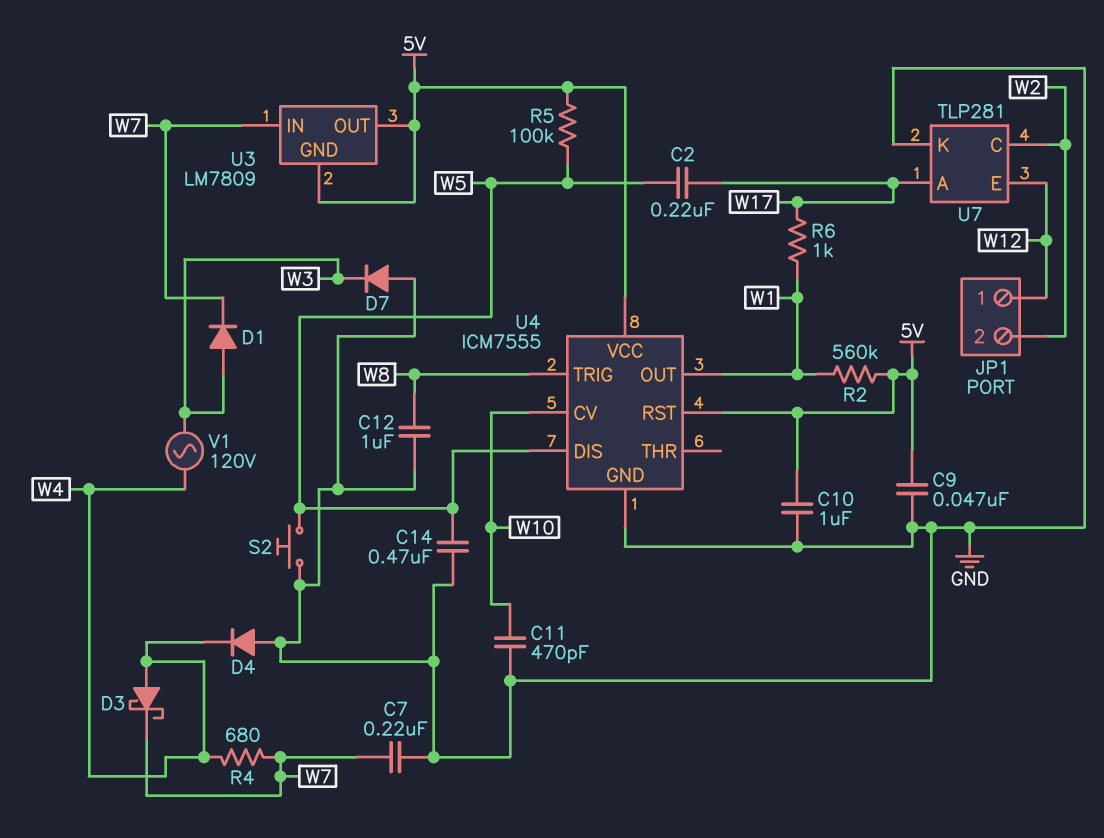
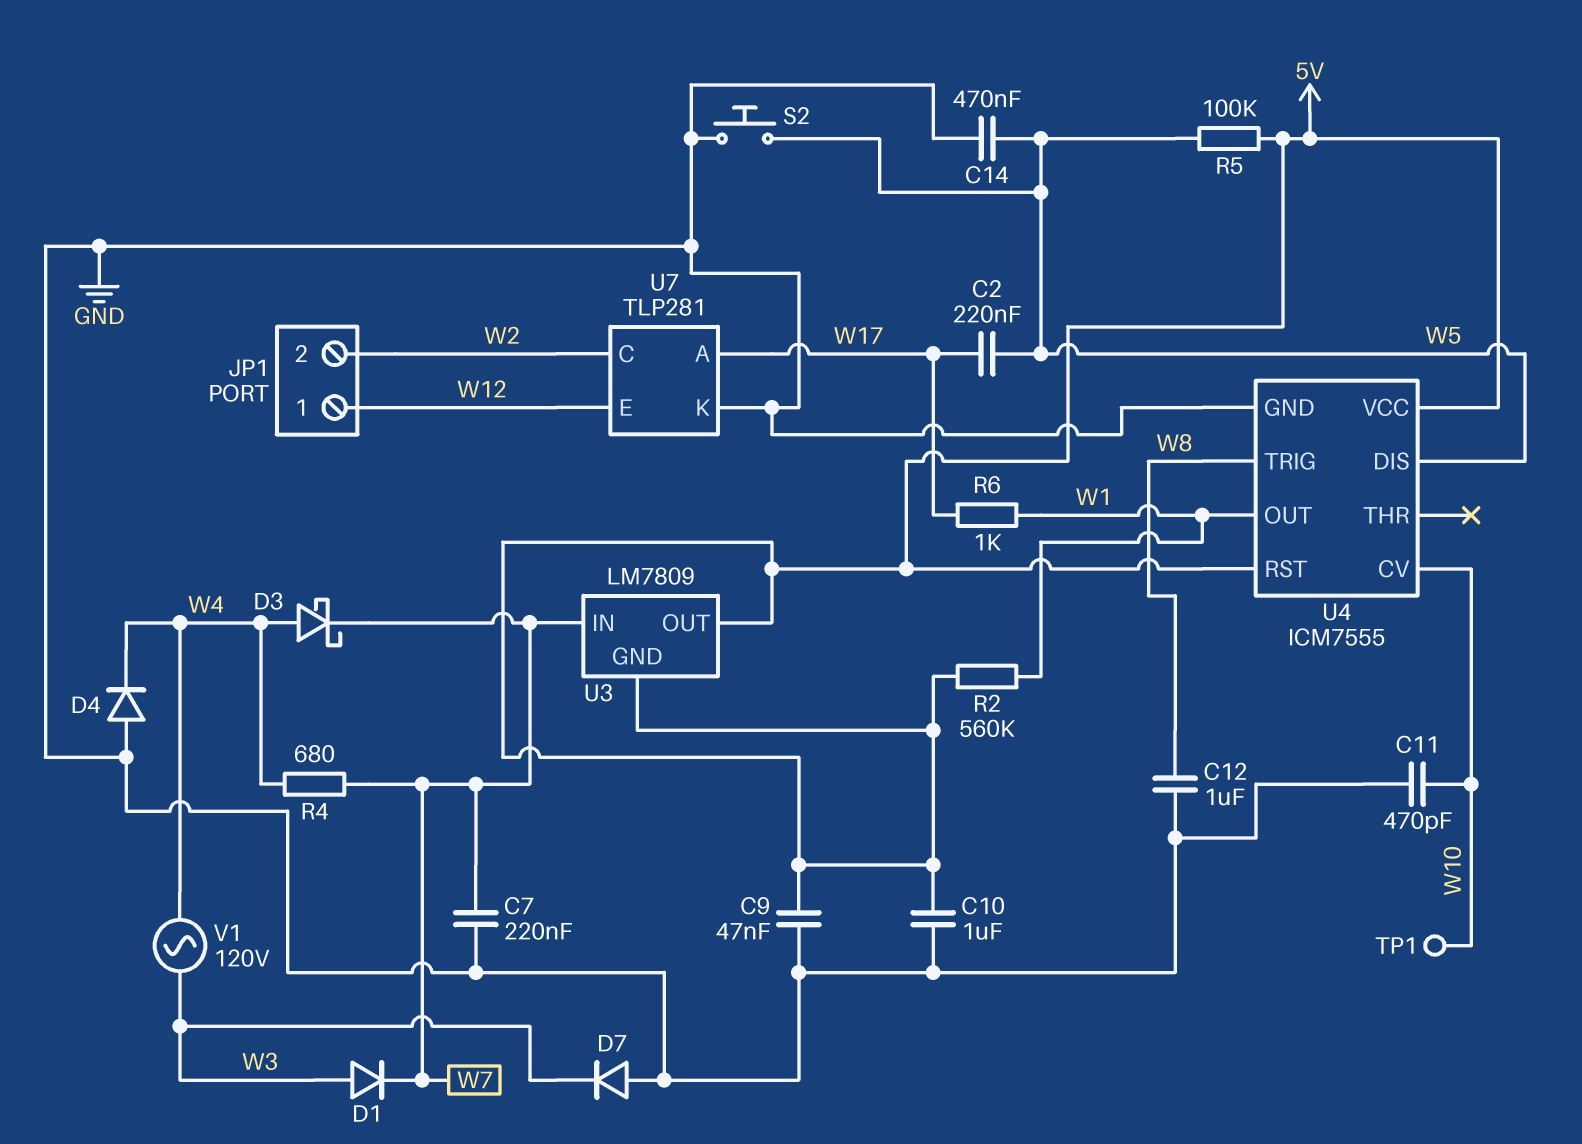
TP1: none -> test point (W10)

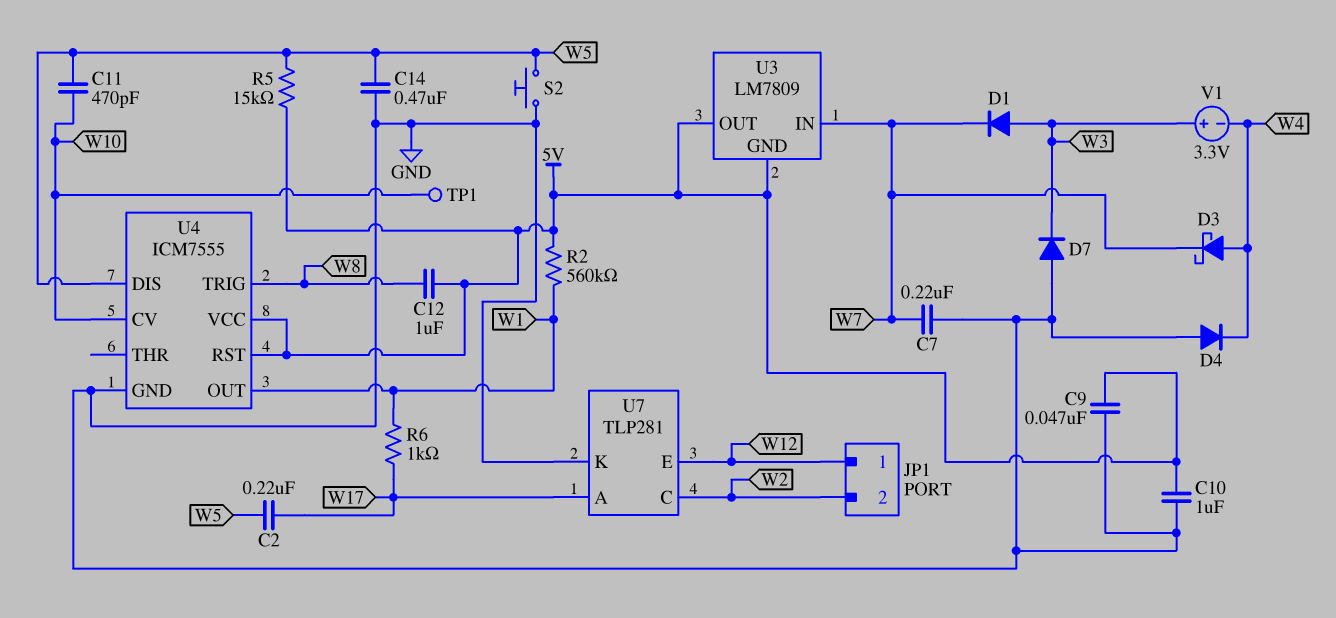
C11: 470pF (GND, W10) -> 470pF (W5, W10)
C12: 1uF (GND, W8) -> 1uF (5V, W8)
R4: 680 (W4, W7) -> none
R5: 100k (5V, W5) -> 15k (5V, W5)
V1: AC 120V (W3, W4) -> 3.3V (plus W3, minus W4)

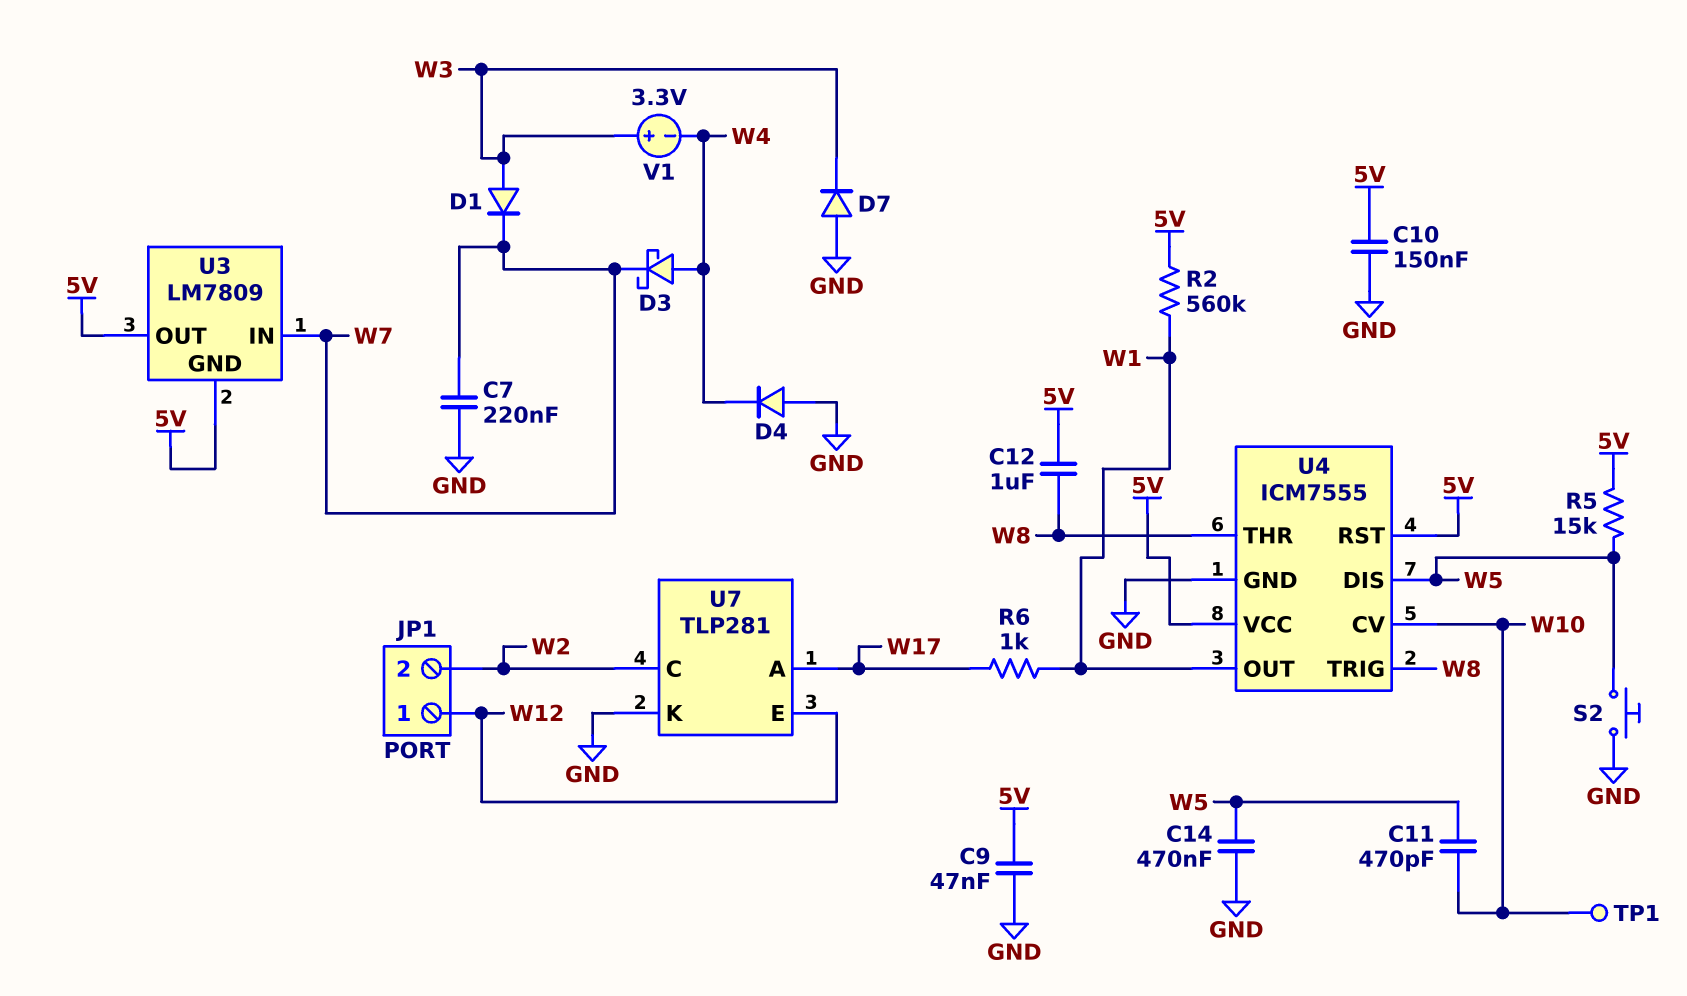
C2: 220nF (W5, W17) -> none
C10: 1uF (5V, GND) -> 150nF (5V, GND)
U4 pin THR: none -> W8

